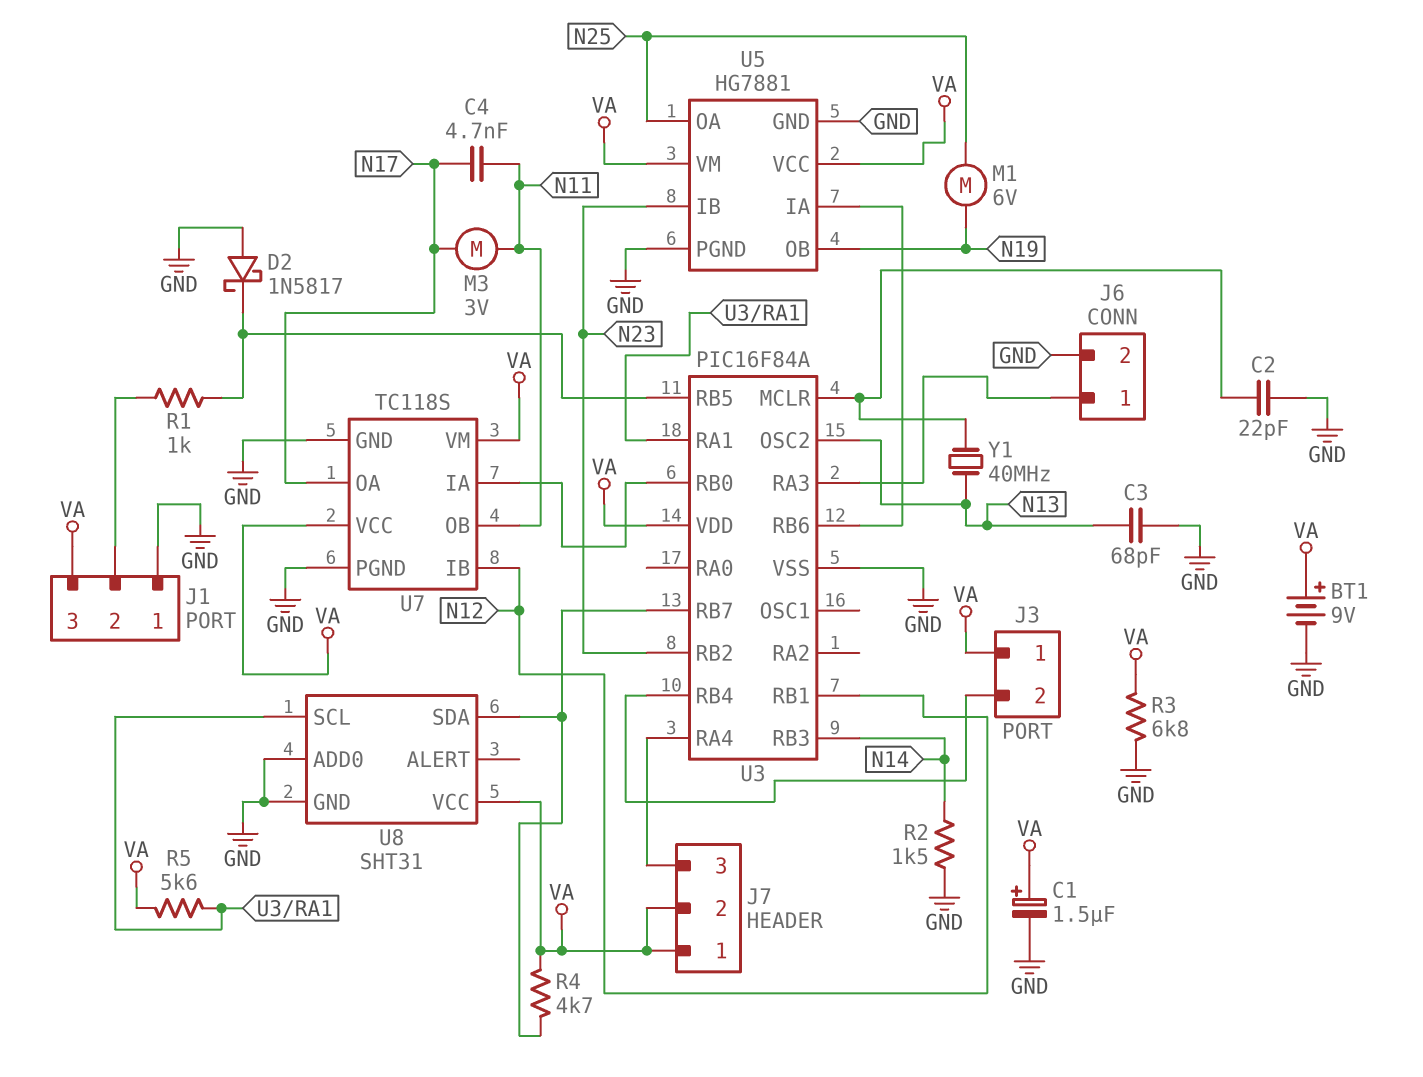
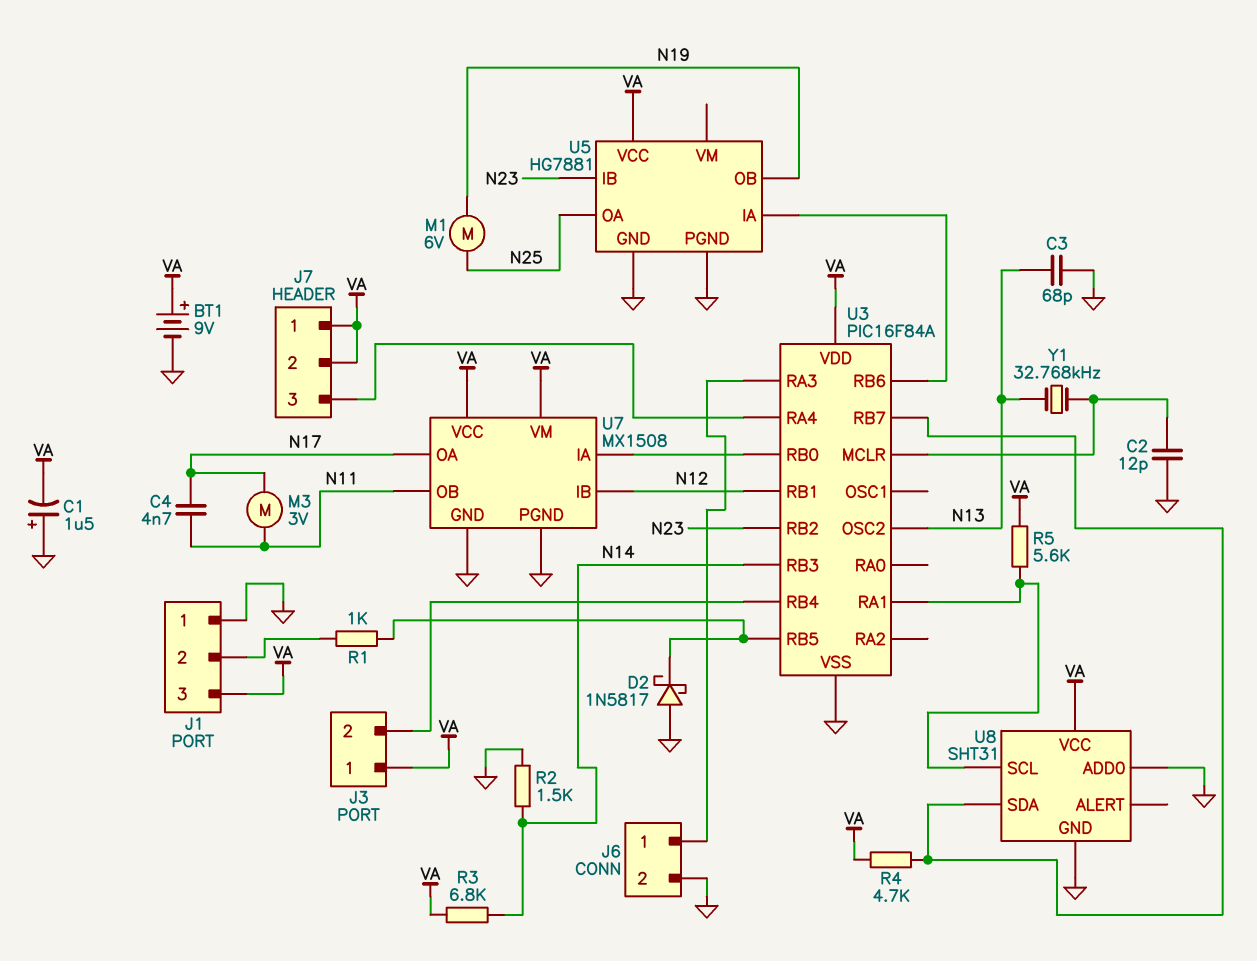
C1: 1.5uF (plus VA, minus GND) -> 1.5uF (plus GND, minus VA)
C2: 22pF (GND, U3/MCLR) -> 12pF (GND, U3/MCLR)
R3: 6.8k (GND, VA) -> 6.8k (N14, VA)
U5 pin VM: VA -> none
U7: TC118S -> MX1508
Y1: 40MHz (N13, U3/MCLR) -> 32.768kHz (N13, U3/MCLR)

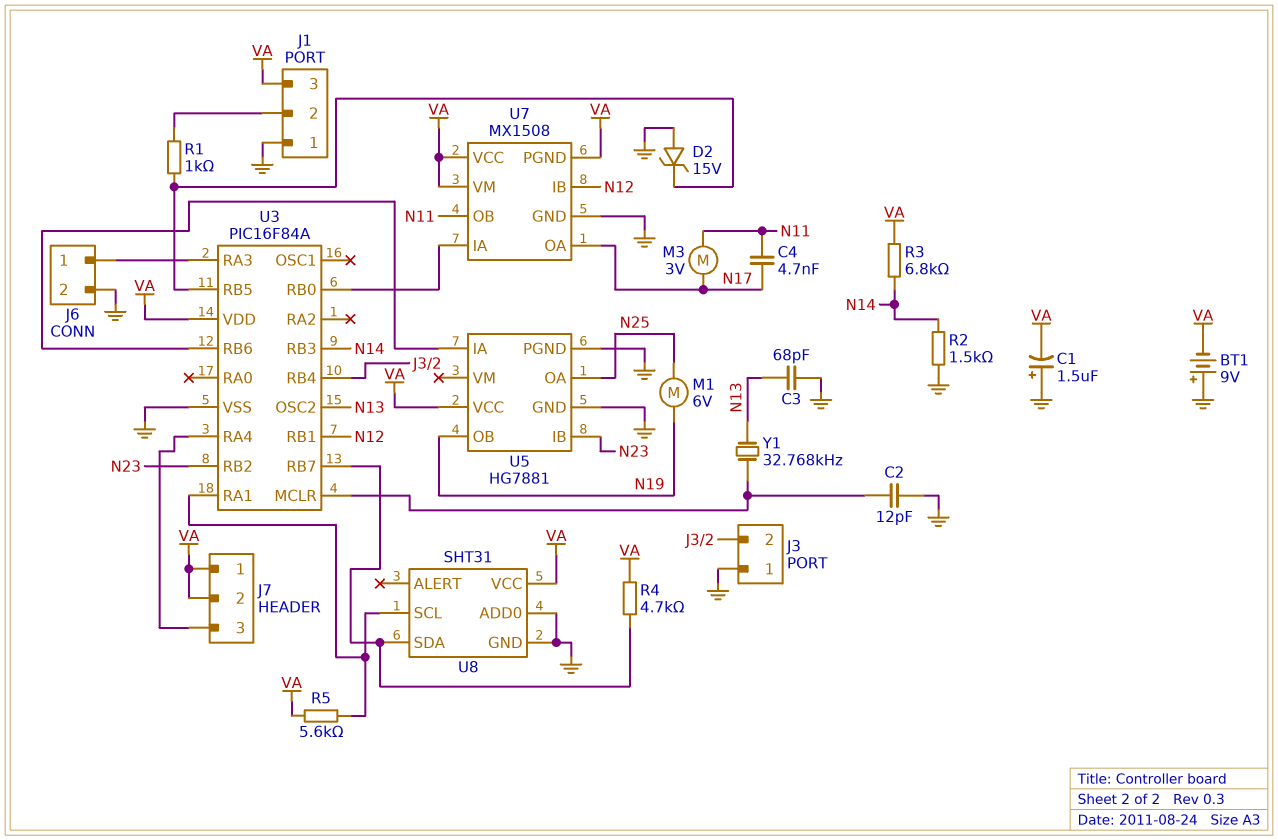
BT1: 9V (plus VA, minus GND) -> 9V (plus GND, minus VA)
D2: schottky 1N5817 (A GND, K U3/RB5) -> zener 15V (A GND, K U3/RB5)
J3 pin 1: VA -> GND
U7 pin PGND: GND -> VA

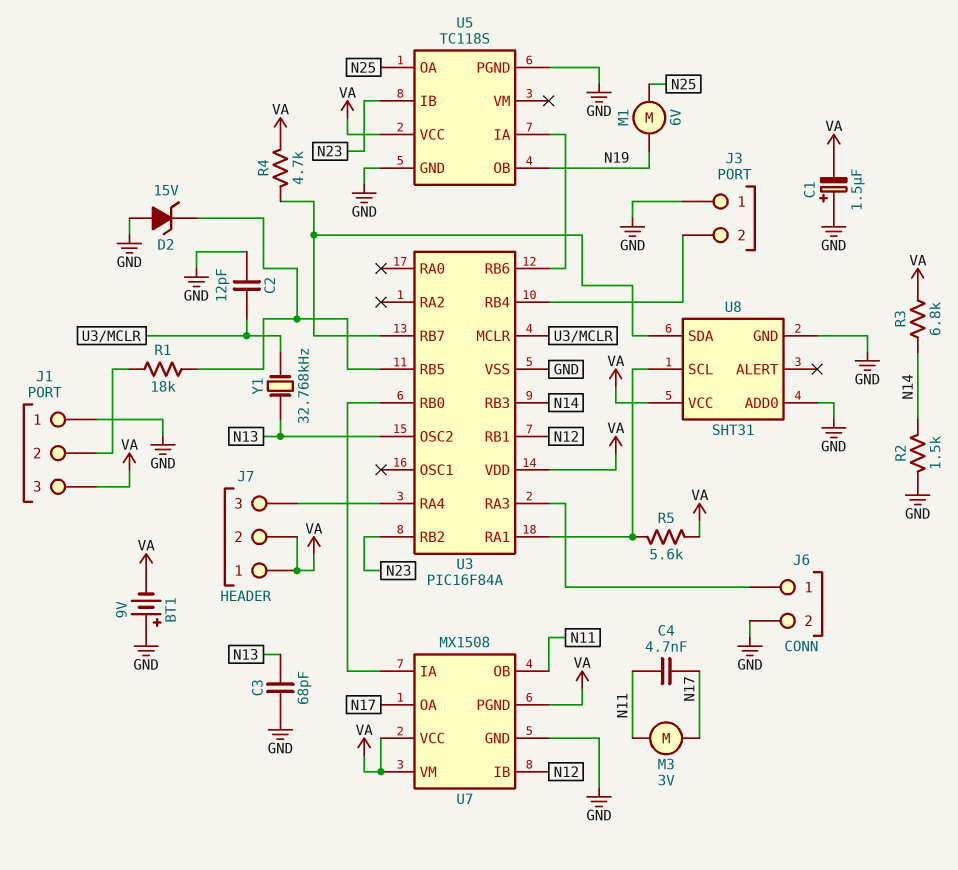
R1: 1k (J1/2, U3/RB5) -> 18k (J1/2, U3/RB5)
U5: HG7881 -> TC118S

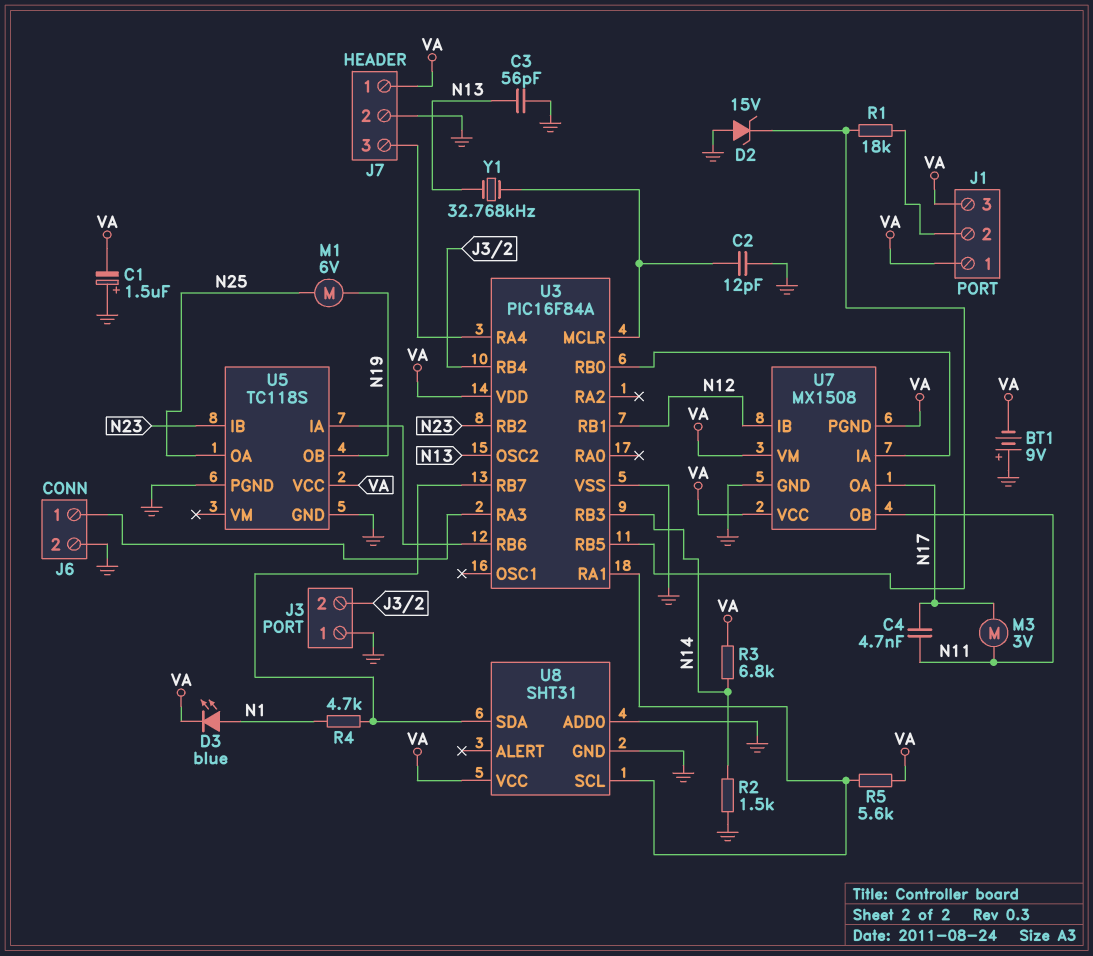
C3: 68pF (GND, N13) -> 56pF (GND, N13)
D3: none -> LED blue (A N1, K VA)
J1 pin 1: GND -> VA
J7 pin 2: VA -> GND
R4: 4.7k (U3/RB7, VA) -> 4.7k (N1, U3/RB7)

